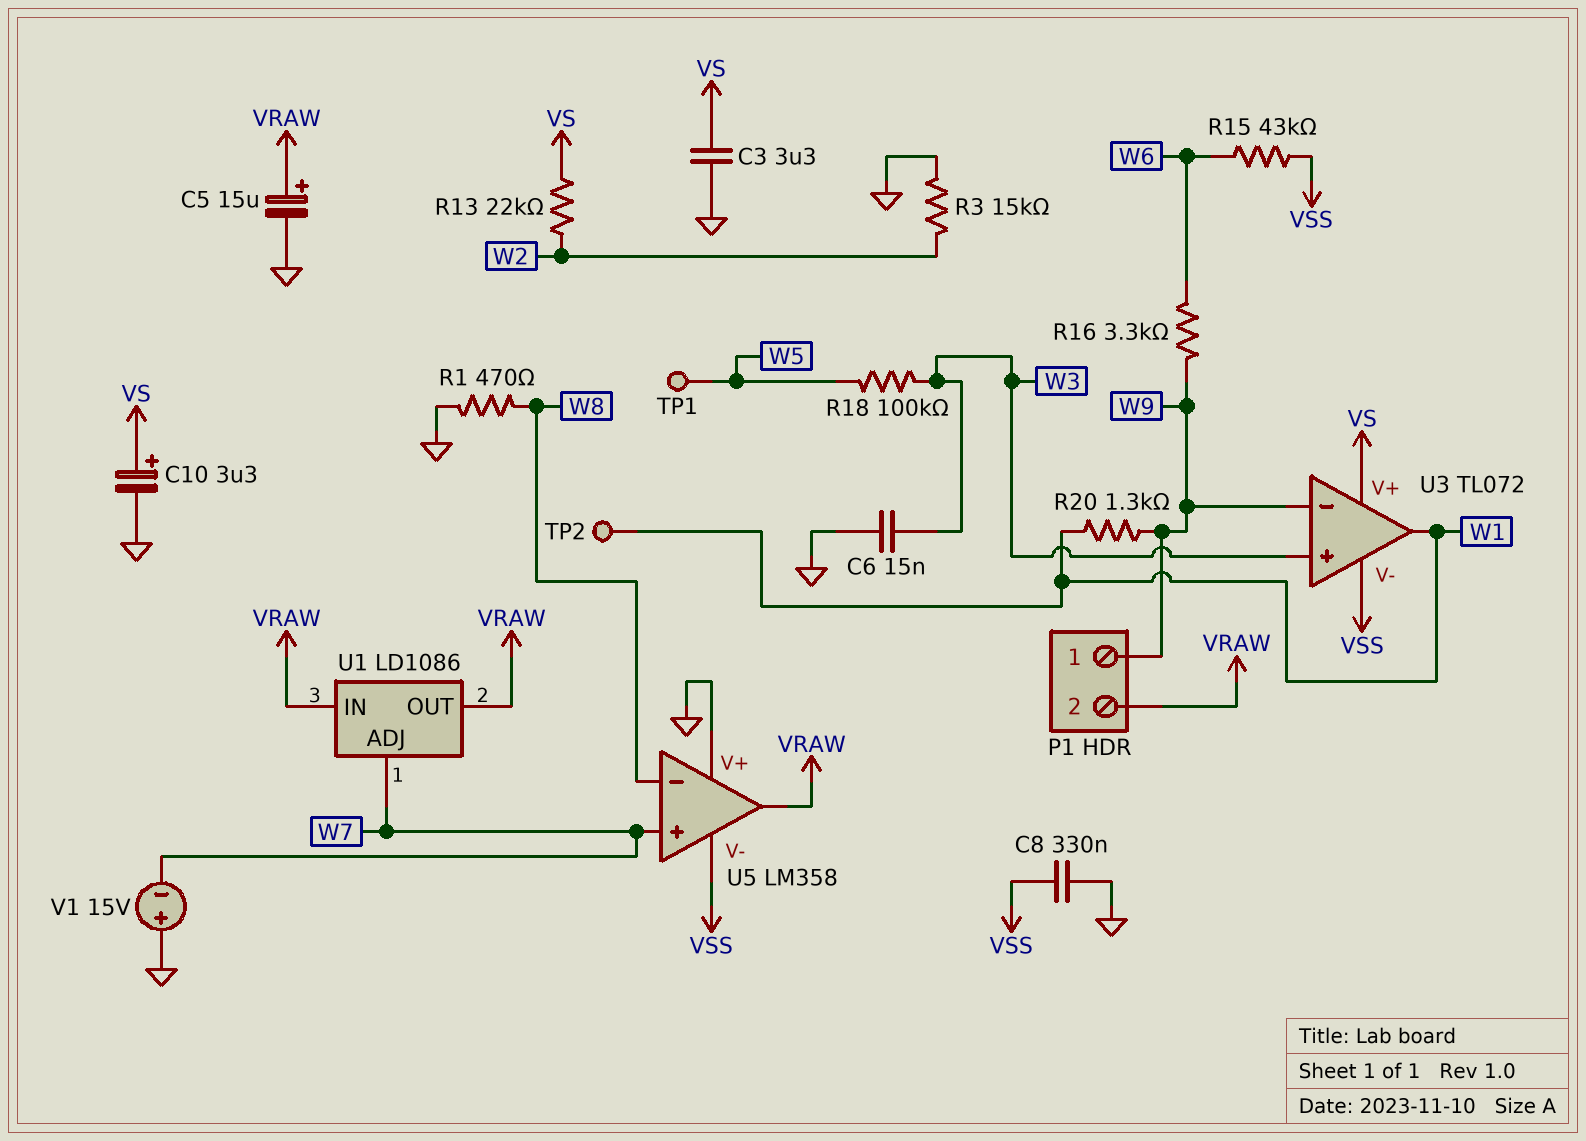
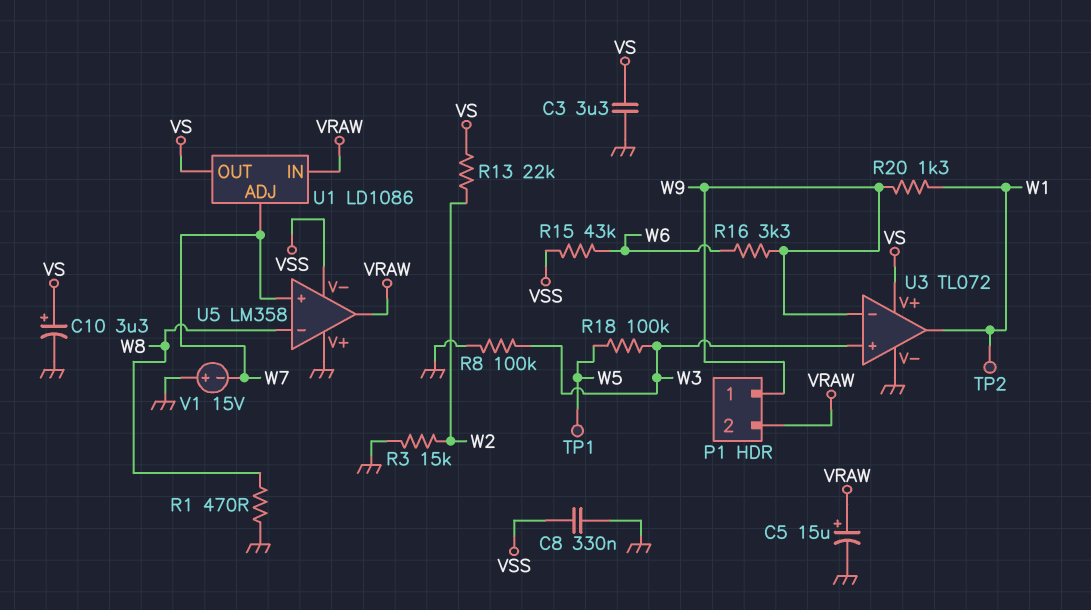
C6: 15nF (GND, W3) -> none
R8: none -> 100k (GND, W3)
U1 pin OUT: VRAW -> VS
U3 pin V-: VSS -> GND

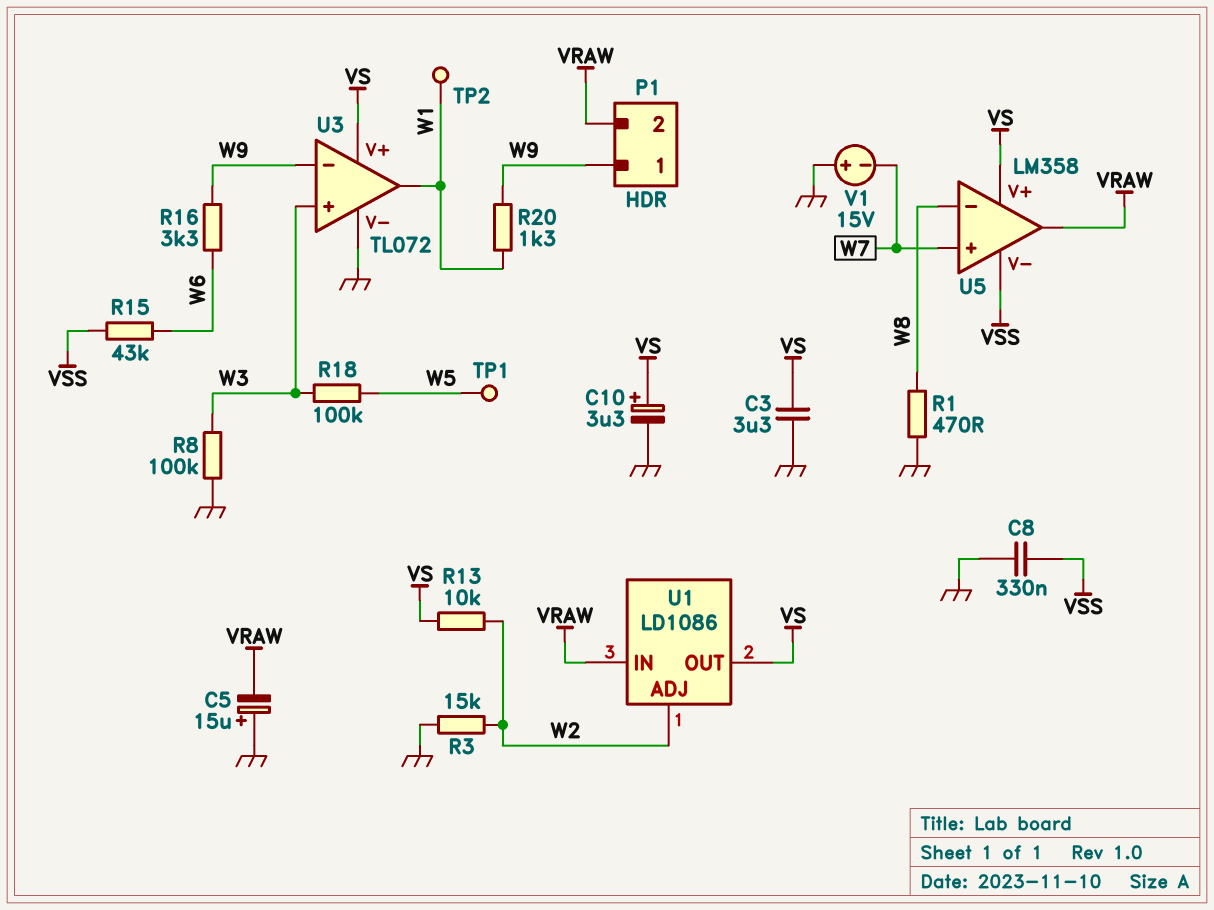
C5: 15uF (plus VRAW, minus GND) -> 15uF (plus GND, minus VRAW)
R13: 22k (VS, W2) -> 10k (VS, W2)
U1 pin ADJ: W7 -> W2
U5 pin V+: GND -> VS

